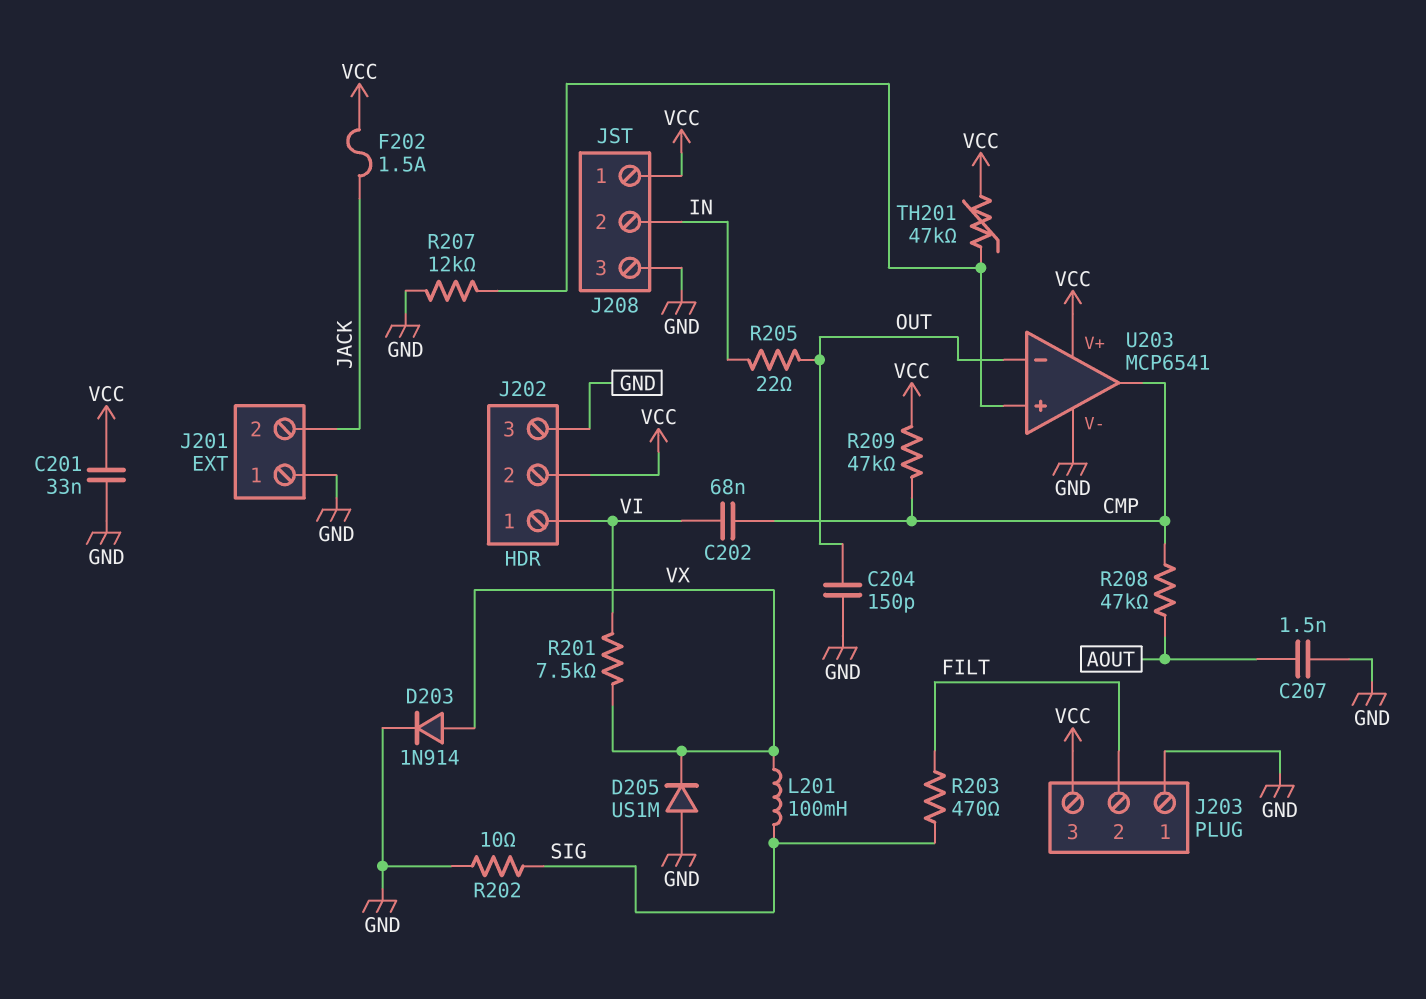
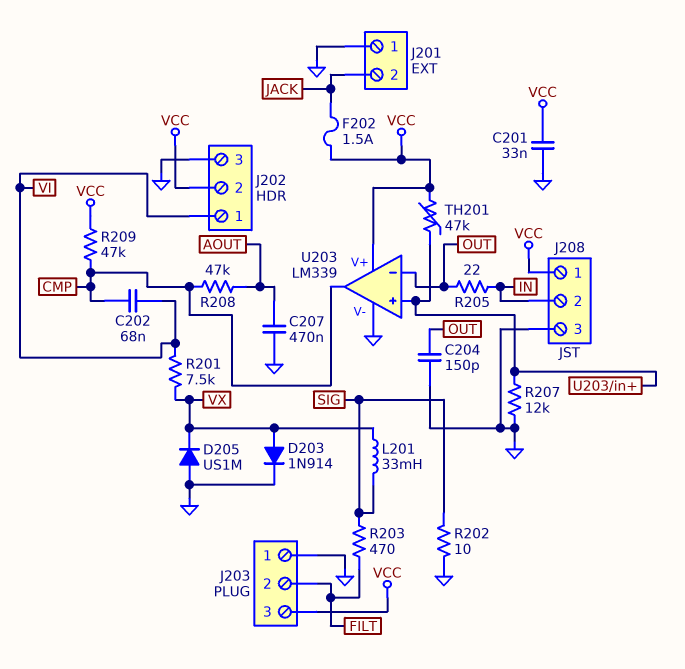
C207: 1.5nF (AOUT, GND) -> 470nF (AOUT, GND)
L201: 100mH (SIG, VX) -> 33mH (SIG, VX)
U203: MCP6541 -> LM339

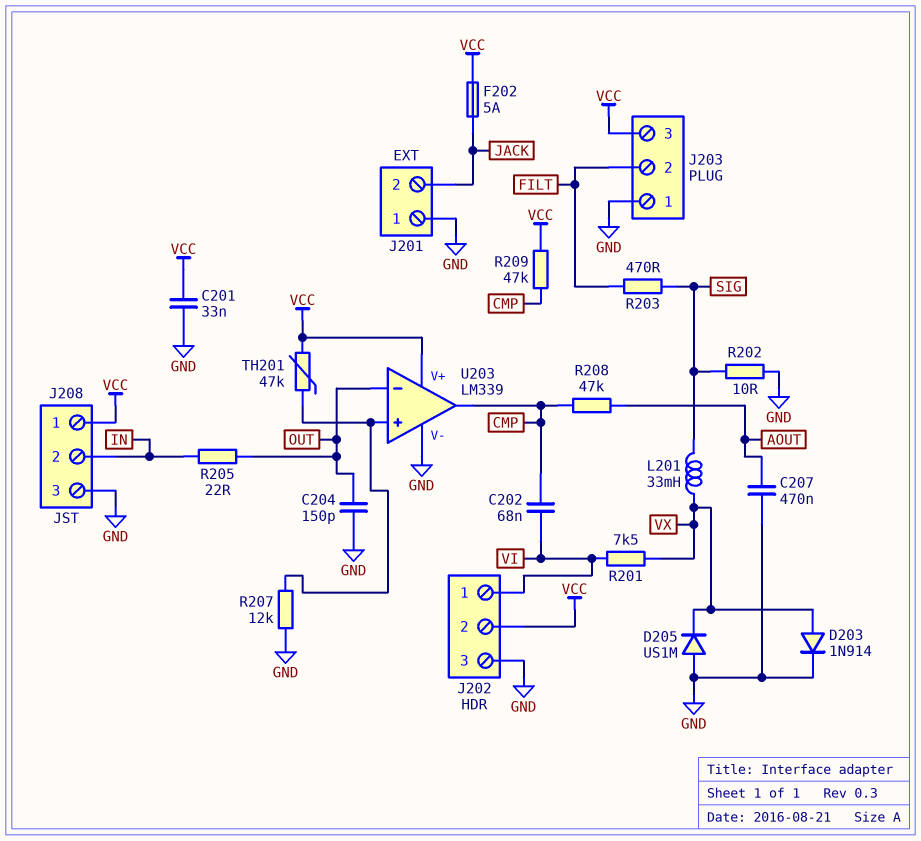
F202: 1.5A (JACK, VCC) -> 5A (JACK, VCC)

